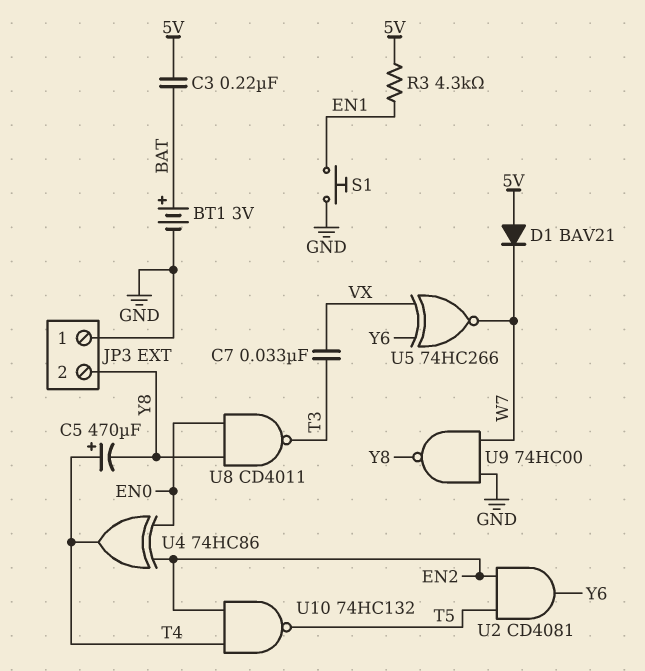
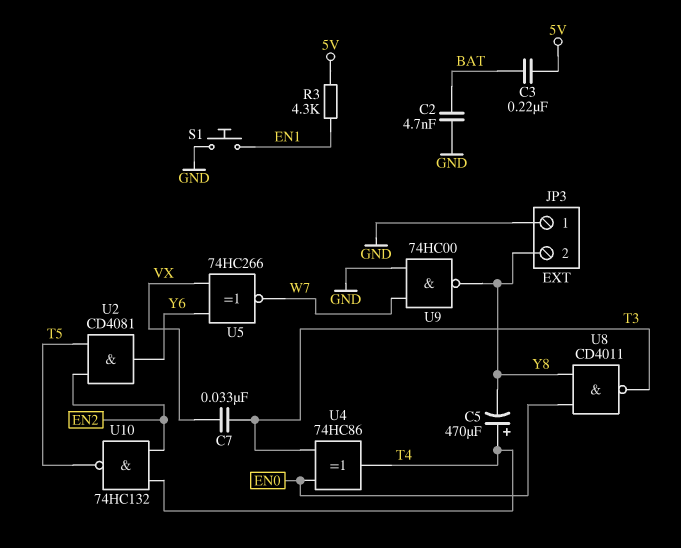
BT1: 3V (plus BAT, minus GND) -> none
C2: none -> 4.7nF (BAT, GND)
D1: diode BAV21 (A 5V, K W7) -> none
U4: XOR 74HC86 (in EN0, in EN2, out T4) -> XOR 74HC86 (in EN0, in T3, out T4)

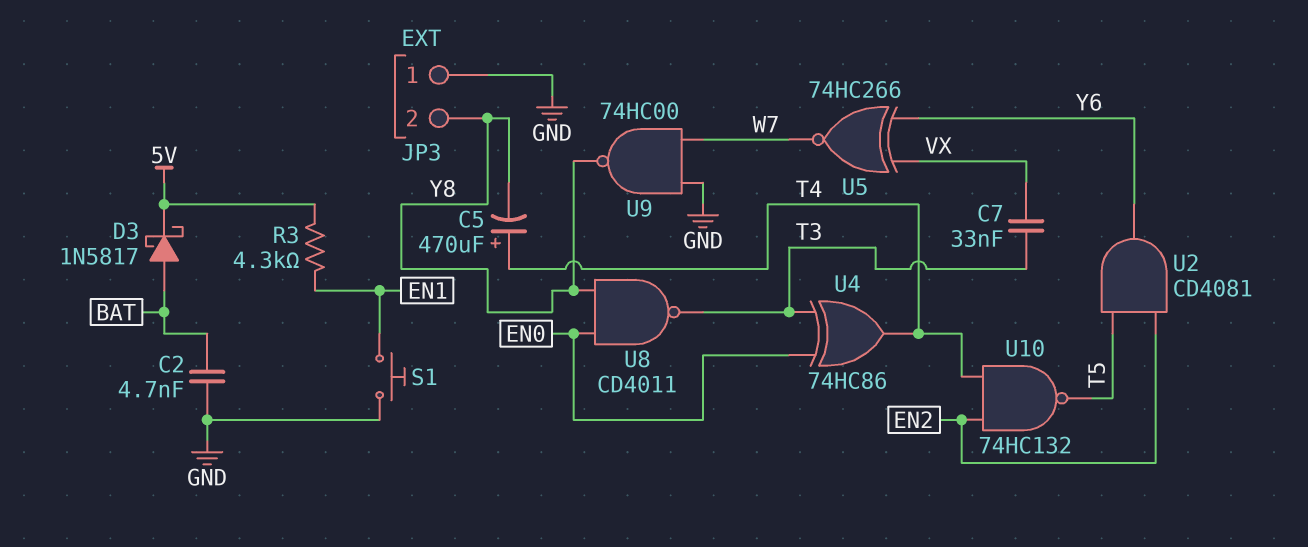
C3: 220nF (5V, BAT) -> none
D3: none -> schottky 1N5817 (A BAT, K 5V)

